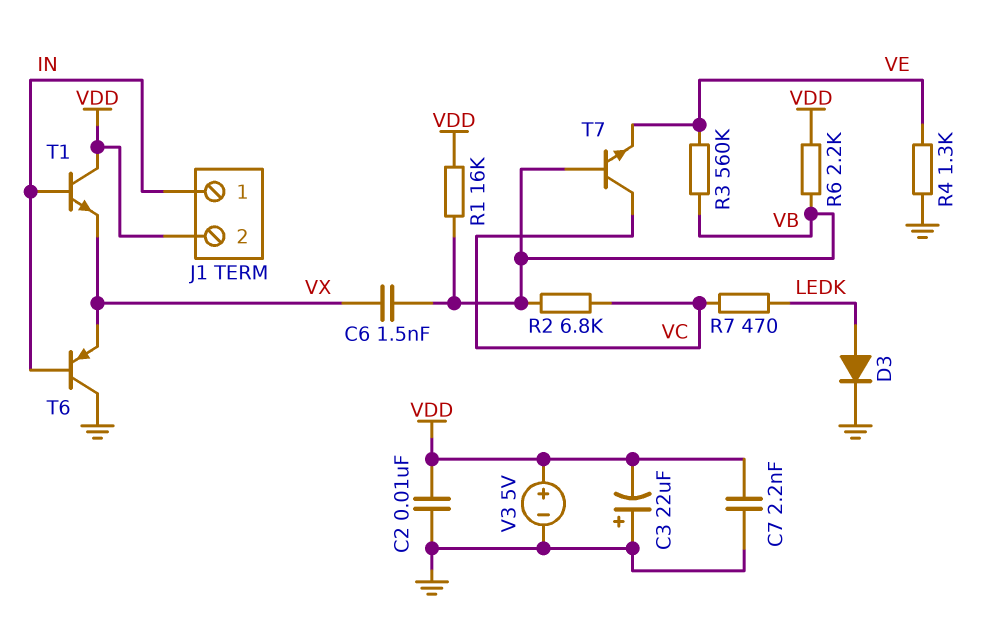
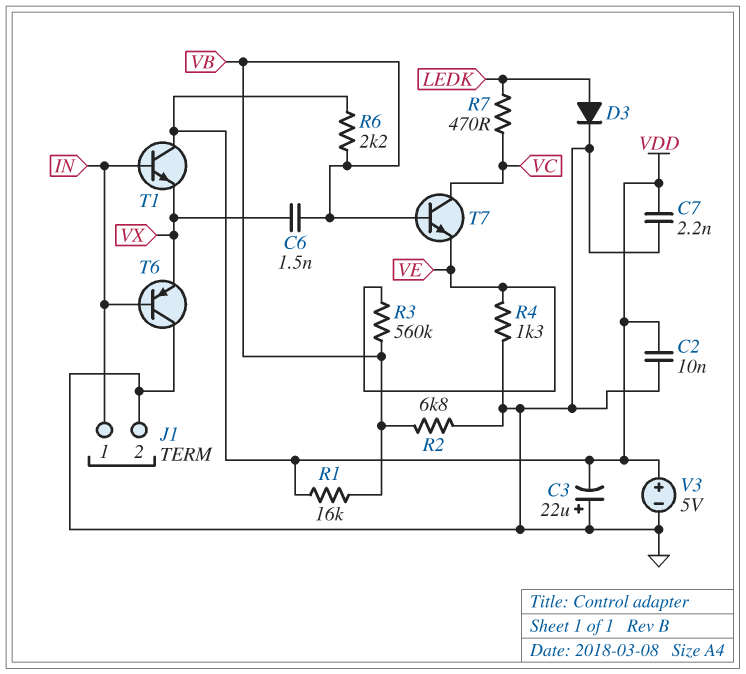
J1 pin 2: VDD -> GND
R2: 6.8k (VB, VC) -> 6.8k (GND, VB)

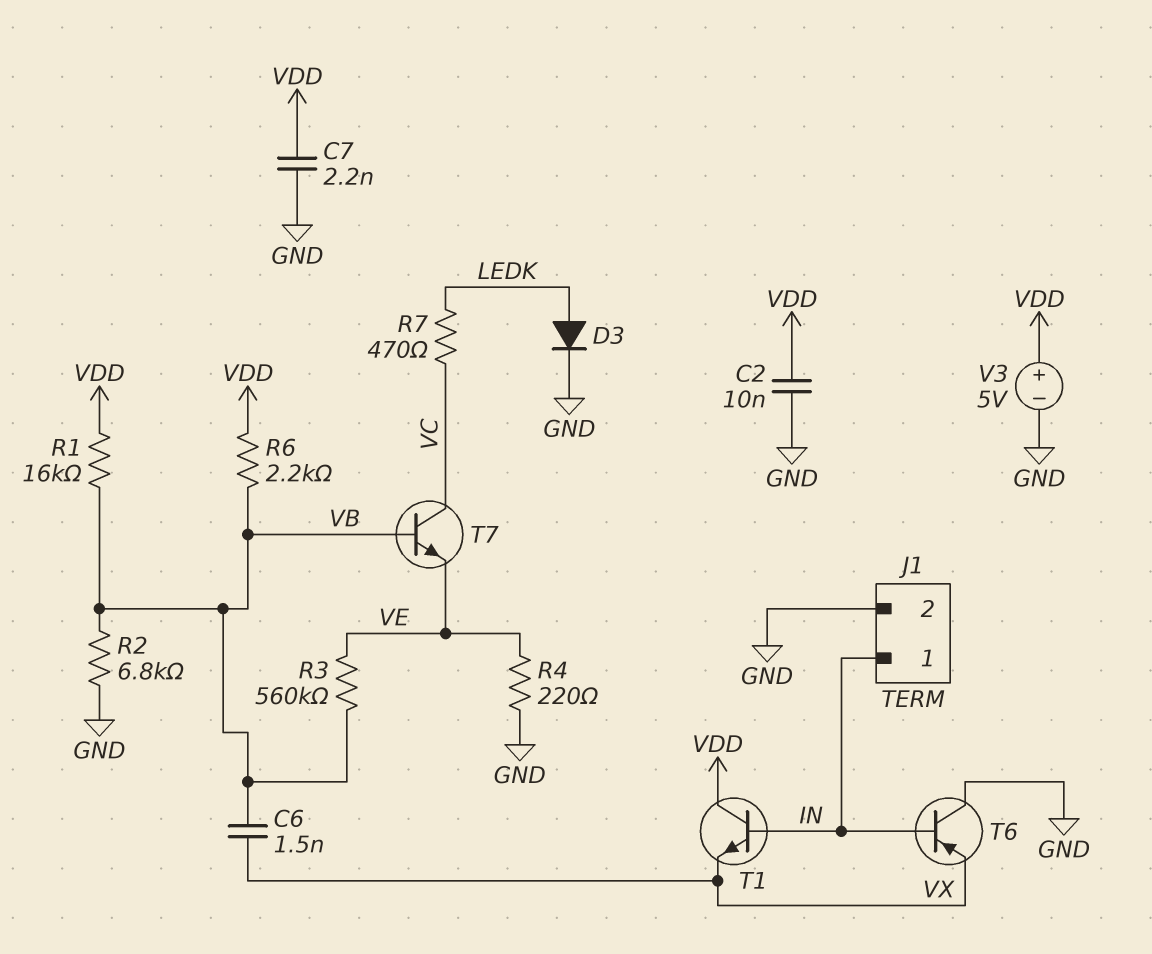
C3: 22uF (plus GND, minus VDD) -> none
R4: 1.3k (GND, VE) -> 220 (GND, VE)

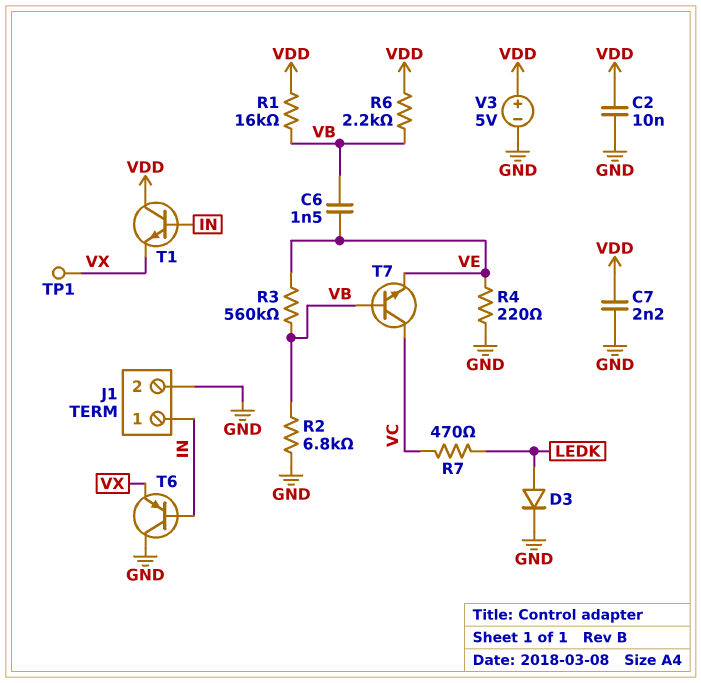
C6: 1.5nF (VB, VX) -> 1.5nF (VB, VE)
TP1: none -> test point (VX)

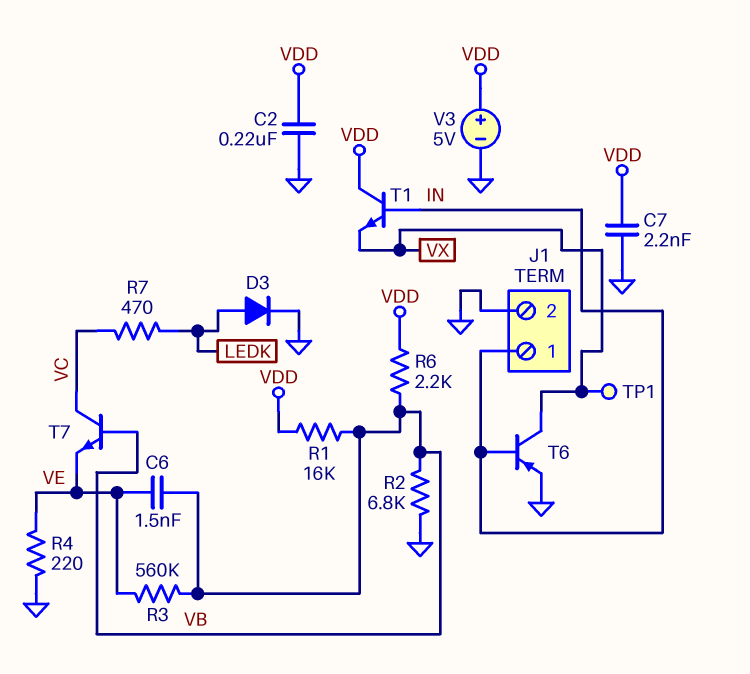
C2: 10nF (GND, VDD) -> 220nF (GND, VDD)
T6: PNP (B IN, C GND, E VX) -> PNP (B IN, C VX, E GND)

